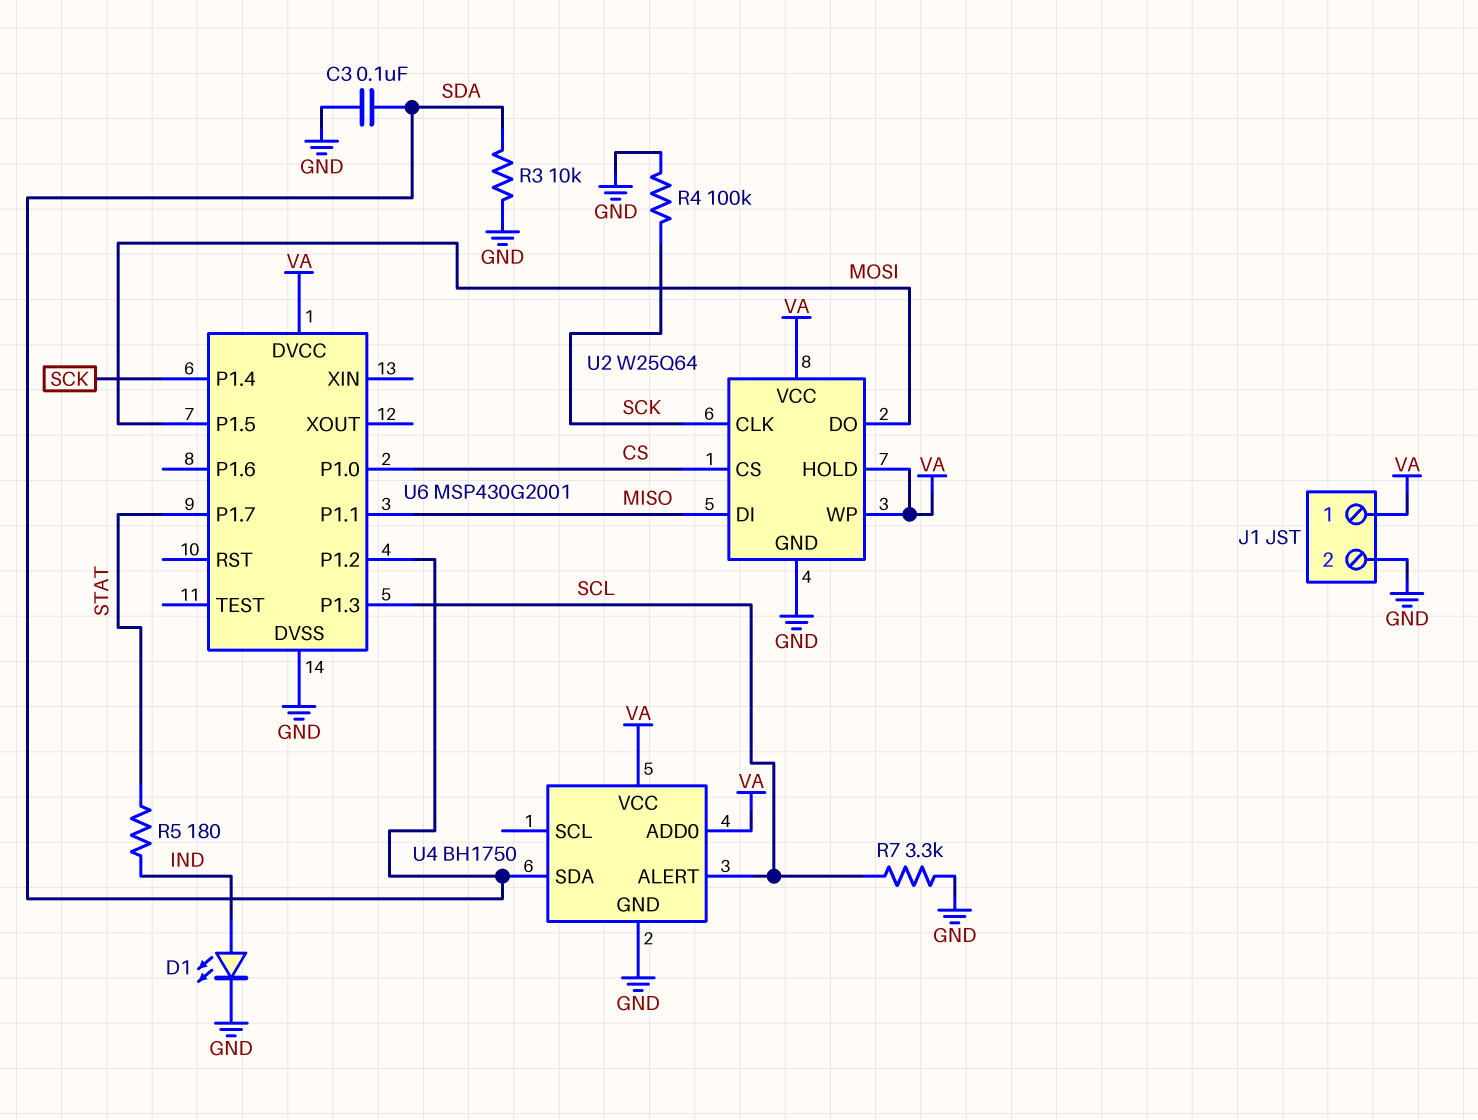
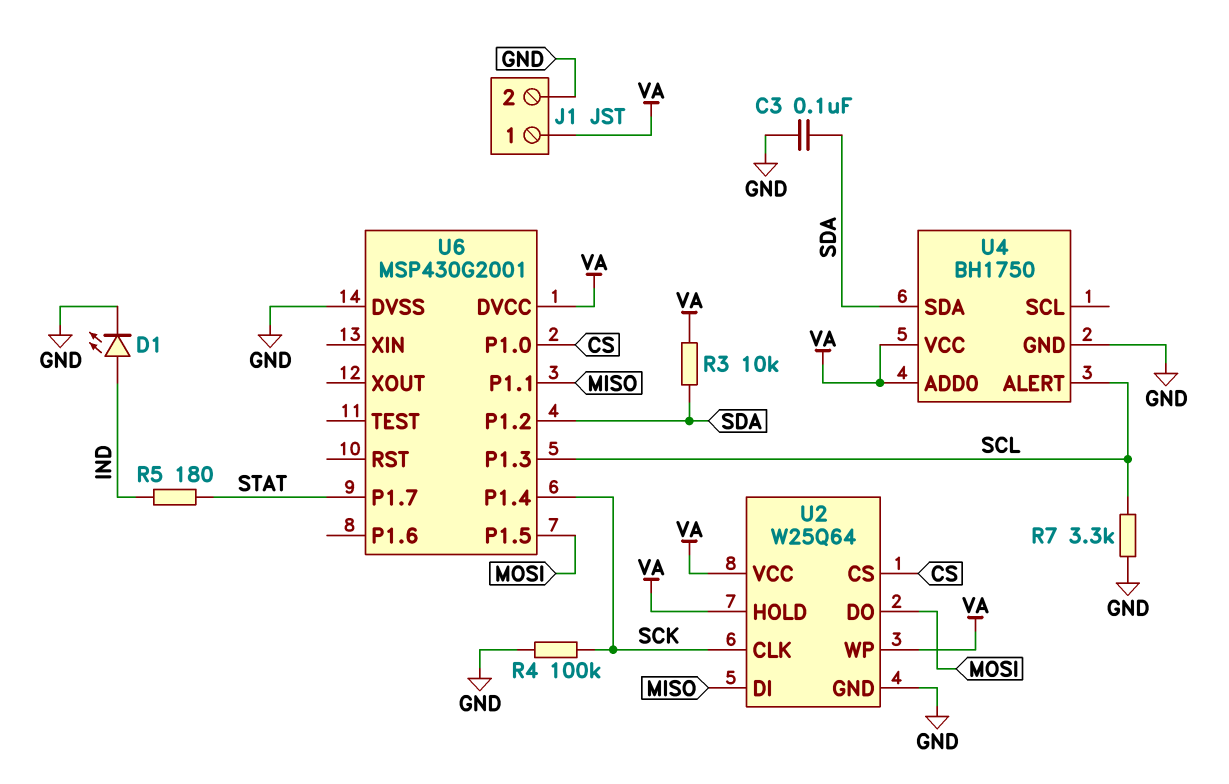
R3: 10k (GND, SDA) -> 10k (SDA, VA)

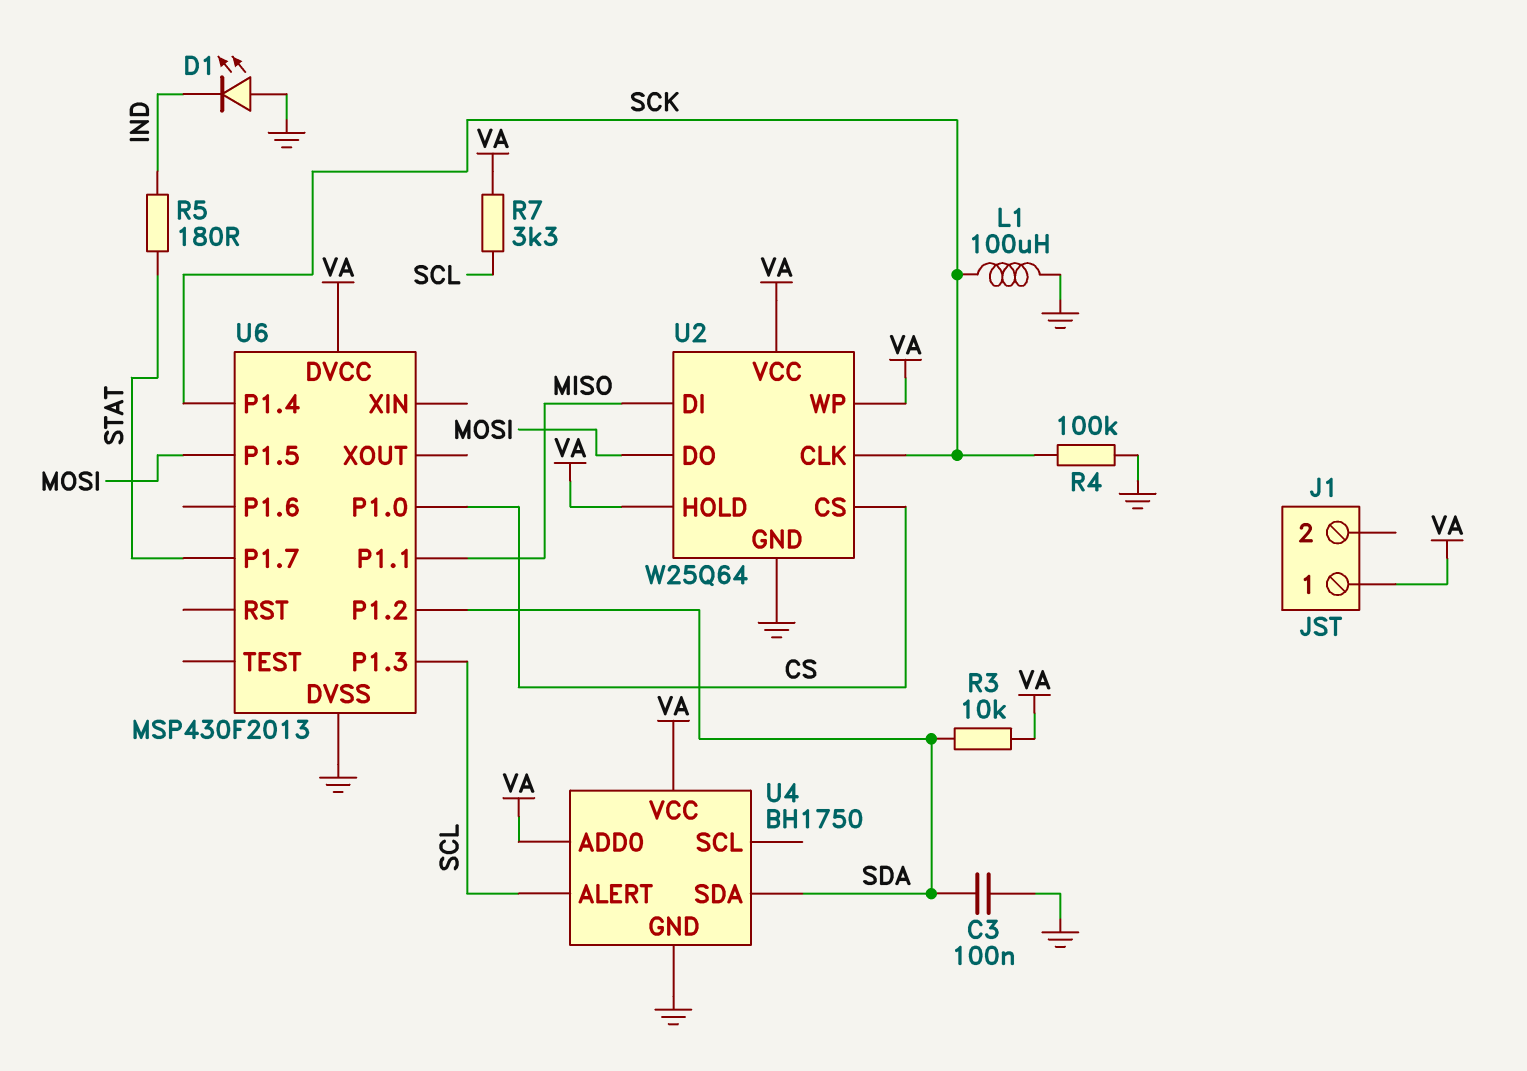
D1: LED (A IND, K GND) -> LED (A GND, K IND)
J1 pin 2: GND -> none
L1: none -> 100uH (GND, SCK)
R7: 3.3k (GND, SCL) -> 3.3k (SCL, VA)
U6: MSP430G2001 -> MSP430F2013

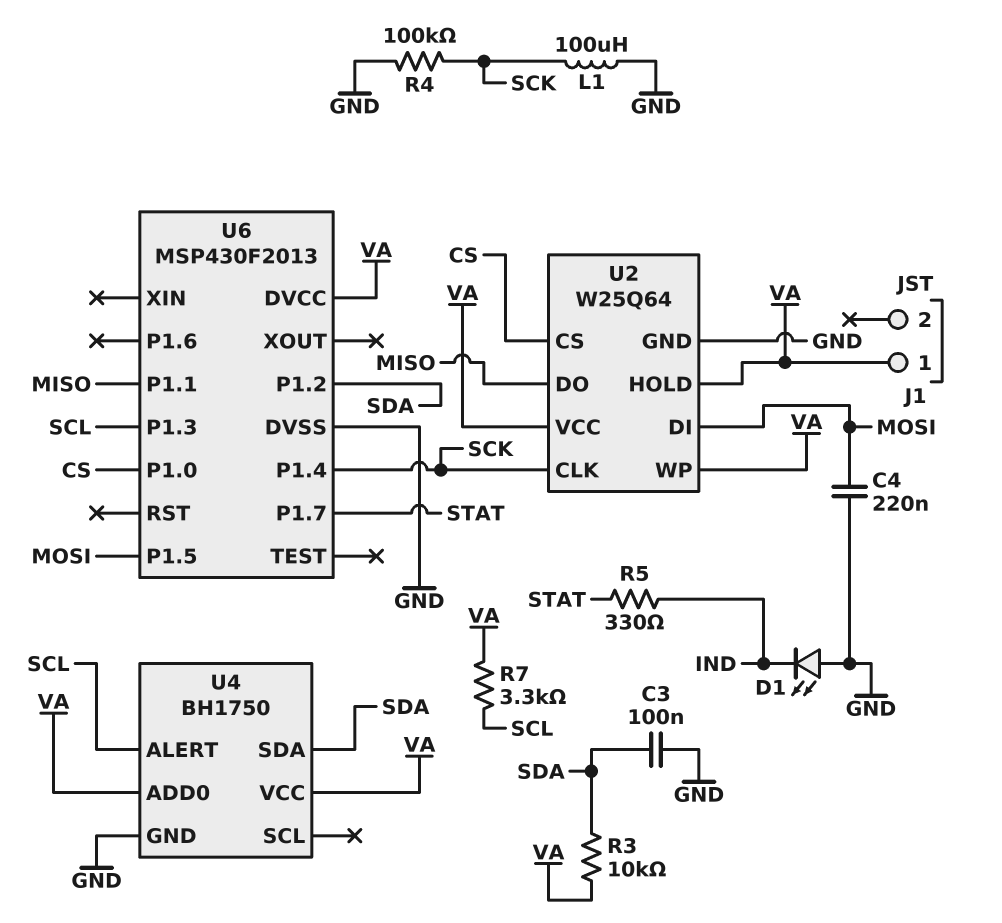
C4: none -> 220nF (GND, MOSI)
R5: 180 (IND, STAT) -> 330 (IND, STAT)
U2 pin DI: MISO -> MOSI
U2 pin DO: MOSI -> MISO

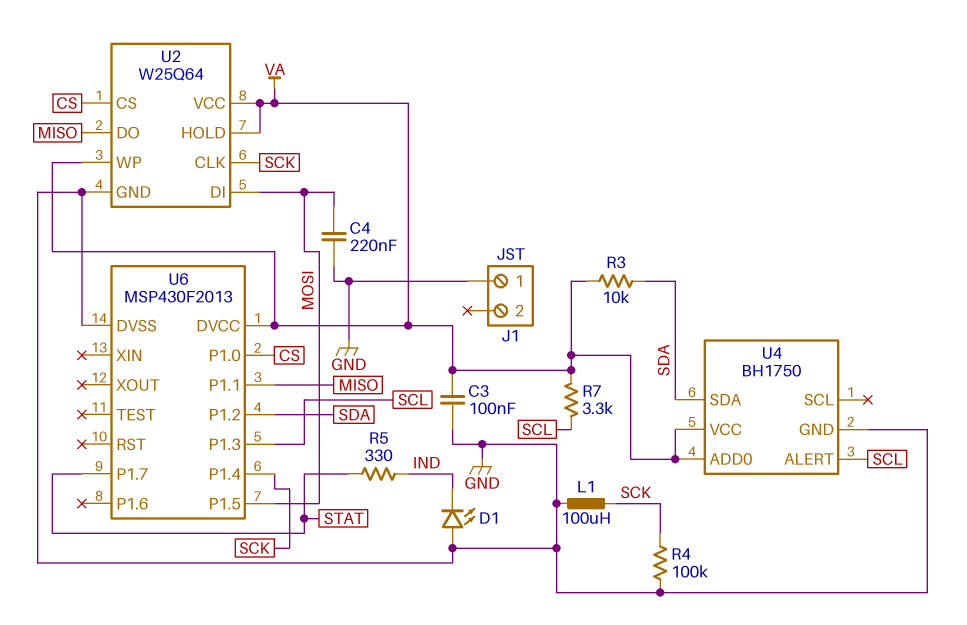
C3: 100nF (GND, SDA) -> 100nF (GND, VA)
J1 pin 1: VA -> GND

